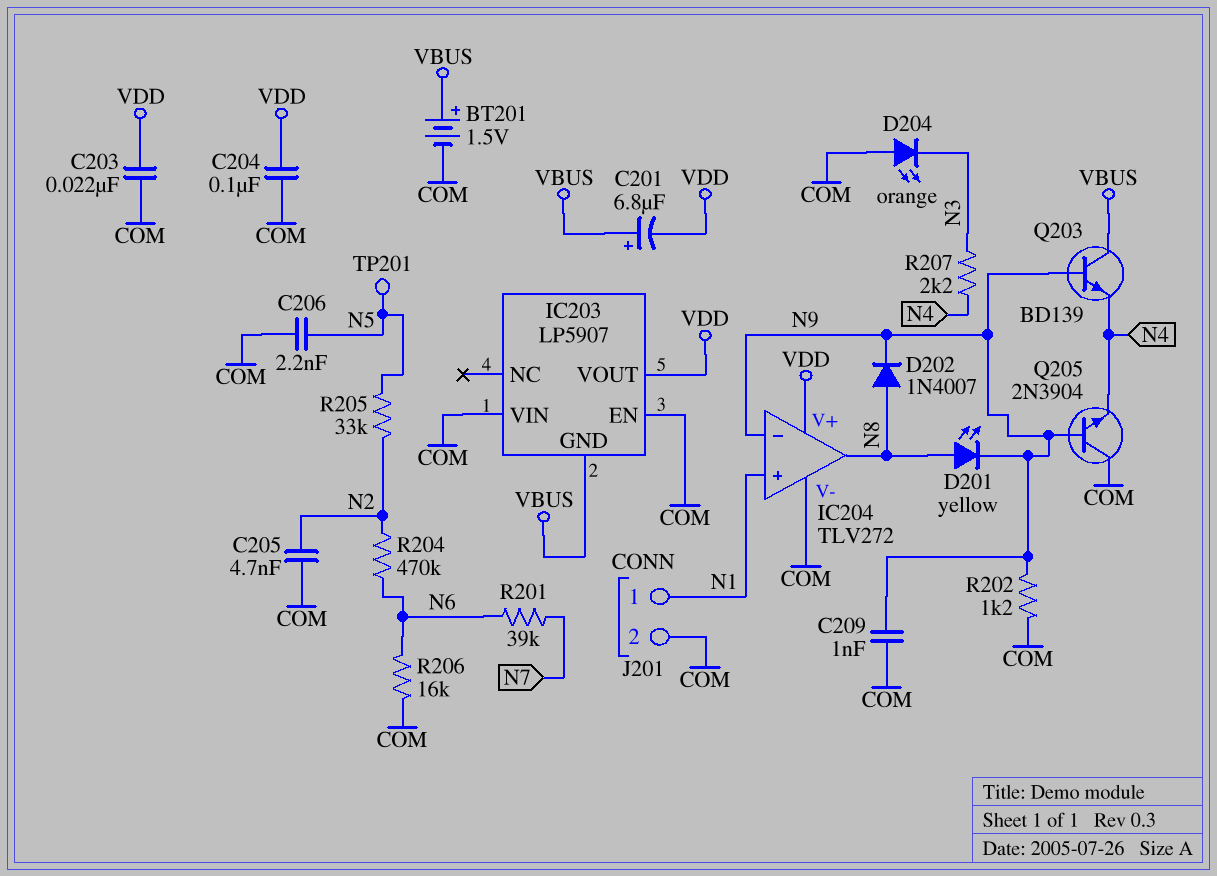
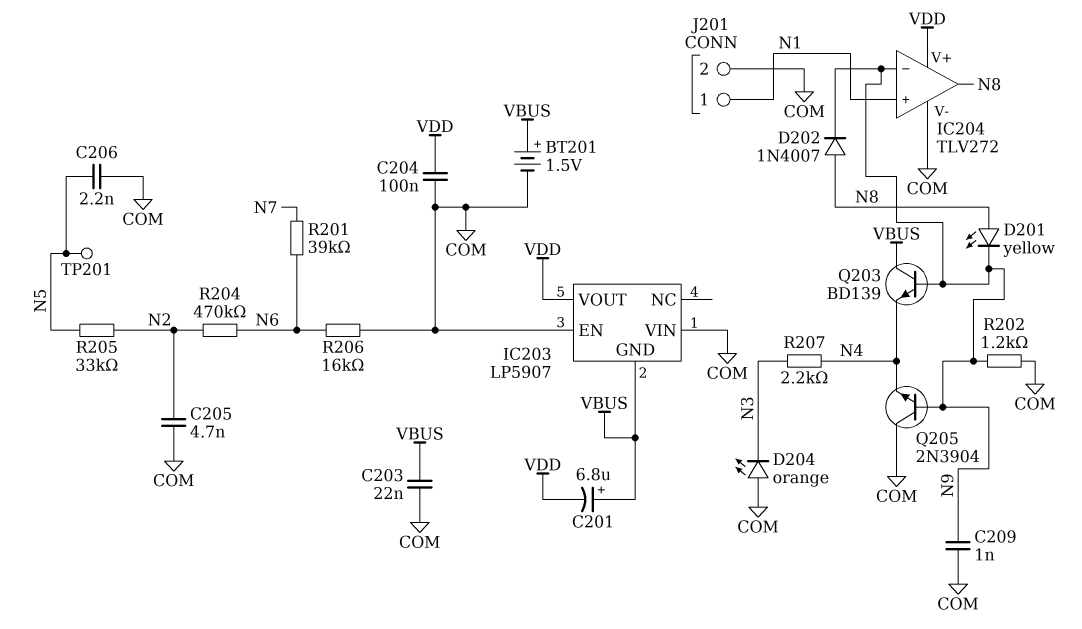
C203: 22nF (COM, VDD) -> 22nF (COM, VBUS)

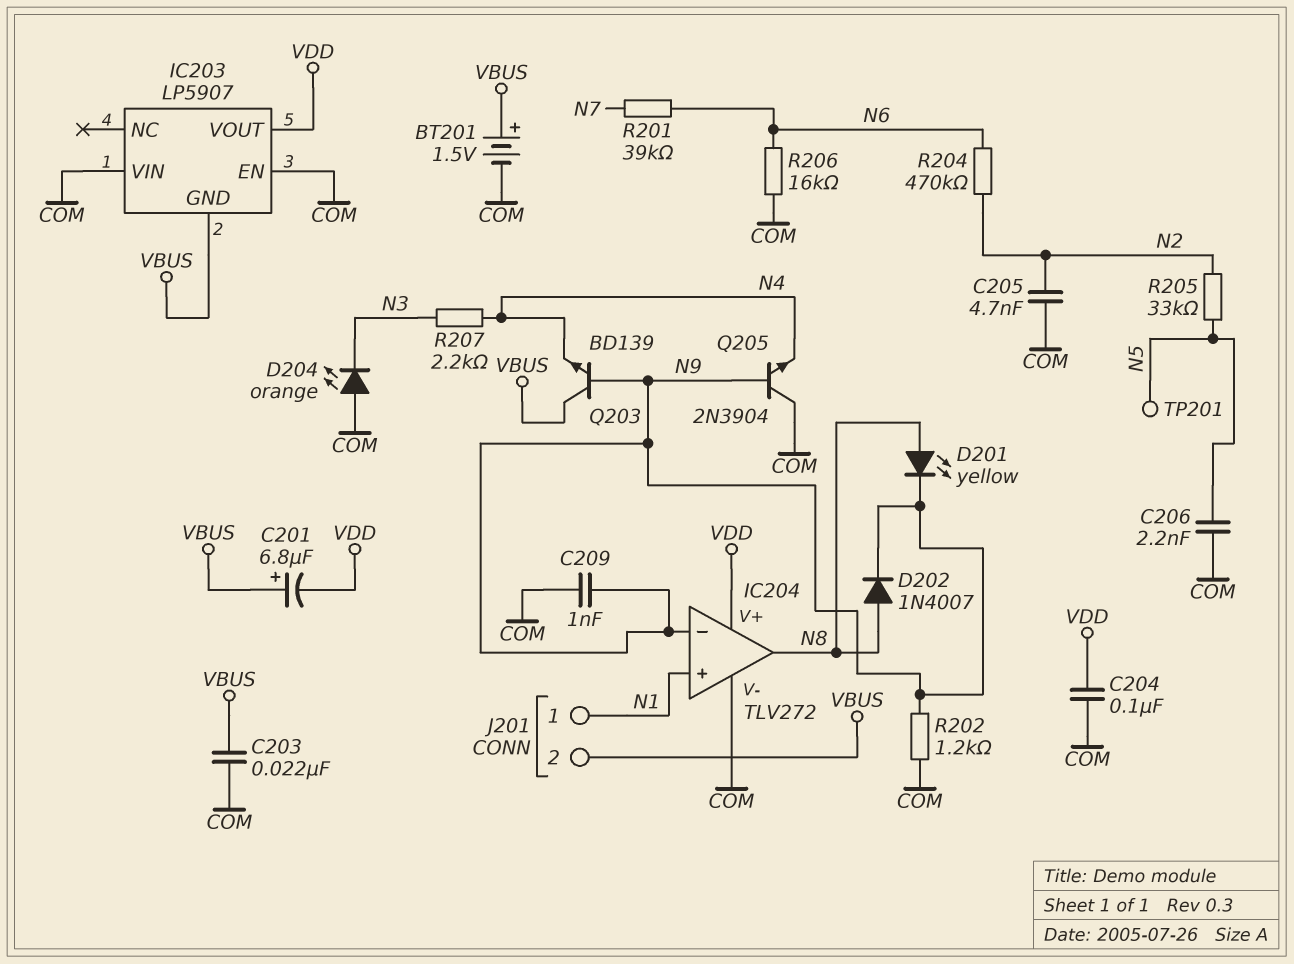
J201 pin 2: COM -> VBUS

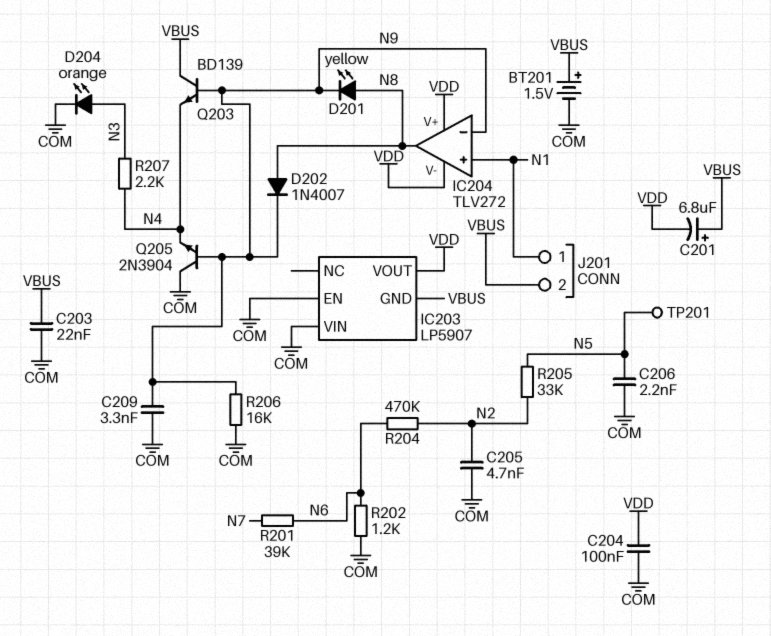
C209: 1nF (COM, N9) -> 3.3nF (COM, N9)
D204: LED orange (A COM, K N3) -> LED orange (A N3, K COM)
IC204 pin V-: COM -> VDD
R202: 1.2k (COM, N9) -> 1.2k (COM, N6)
R206: 16k (COM, N6) -> 16k (COM, N9)

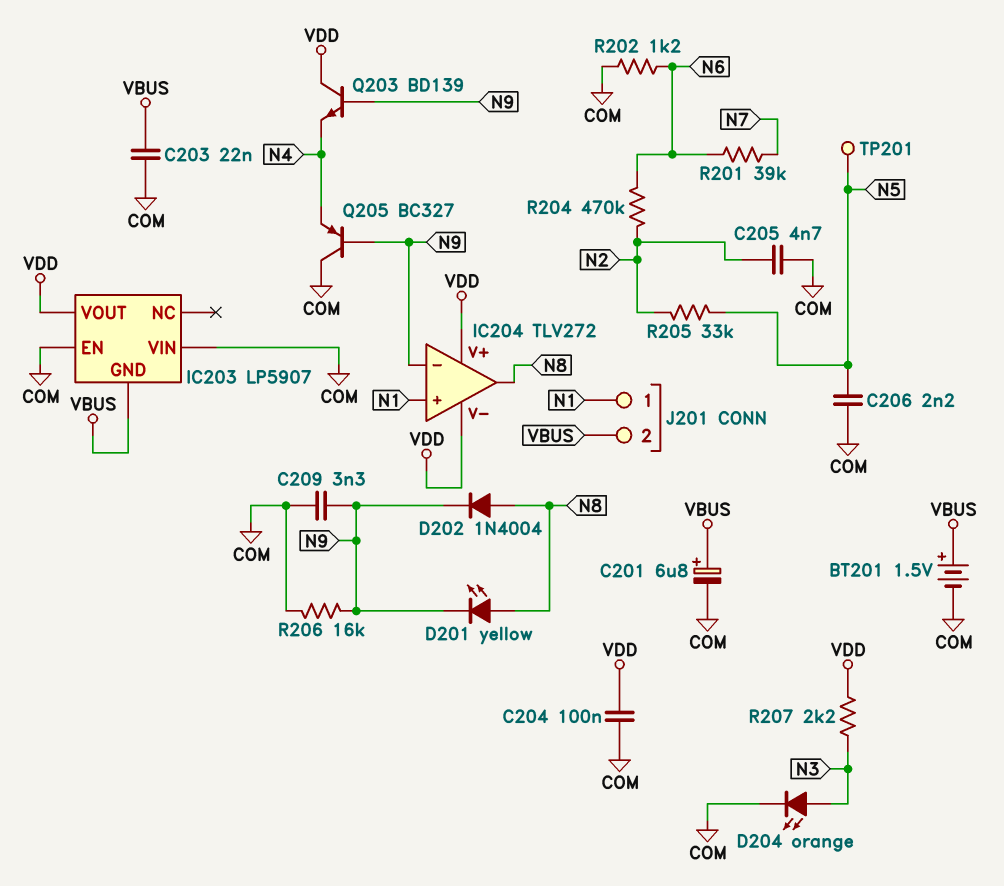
C201: 6.8uF (plus VBUS, minus VDD) -> 6.8uF (plus VBUS, minus COM)
D202: diode 1N4007 (A N8, K N9) -> diode 1N4004 (A N8, K N9)
Q203: NPN BD139 (B N9, C VBUS, E N4) -> NPN BD139 (B N9, C VDD, E N4)
Q205: NPN 2N3904 (B N9, C COM, E N4) -> PNP BC327 (B N9, C COM, E N4)
R207: 2.2k (N3, N4) -> 2.2k (N3, VDD)

